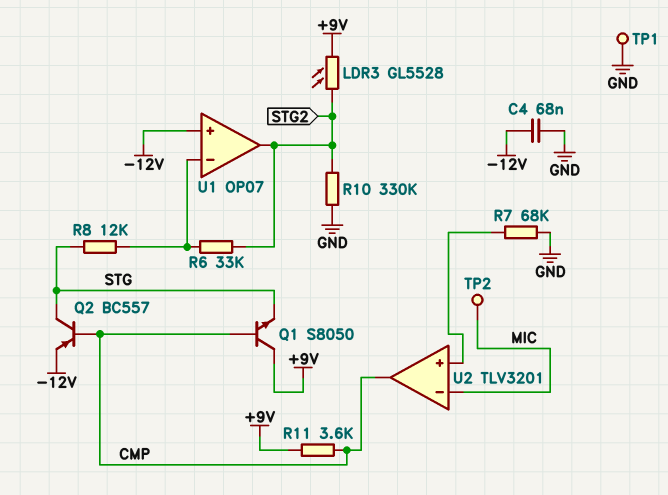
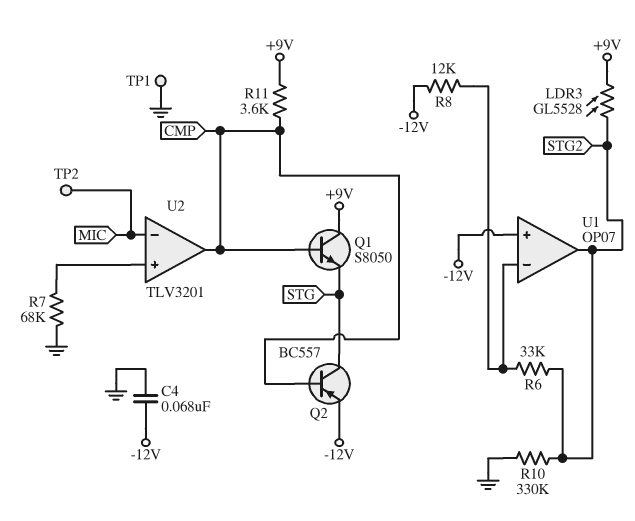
R8: 12k (STG, U1/in-) -> 12k (-12V, U1/in-)

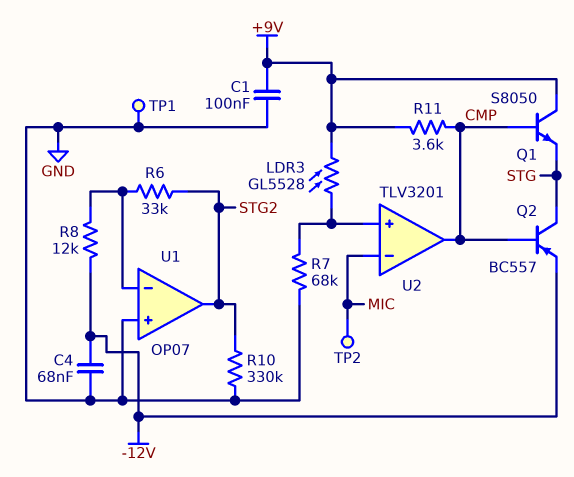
C1: none -> 100nF (+9V, GND)
LDR3: GL5528 (+9V, STG2) -> GL5528 (+9V, U2/in+)
U1 pin in+: -12V -> GND

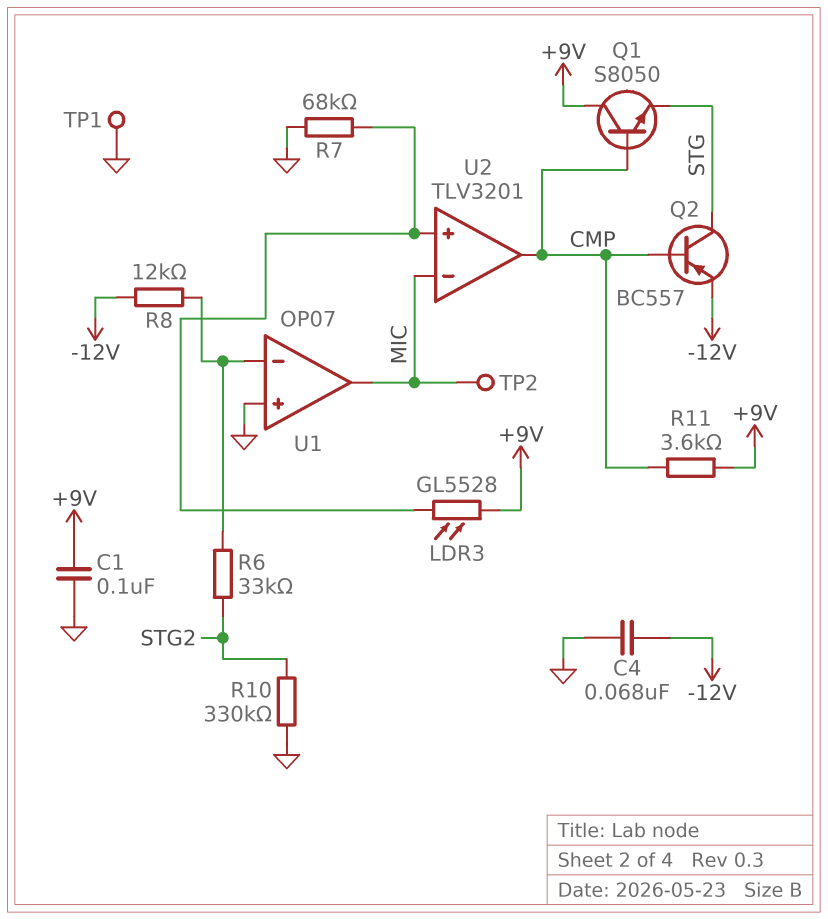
U1 pin out: STG2 -> MIC

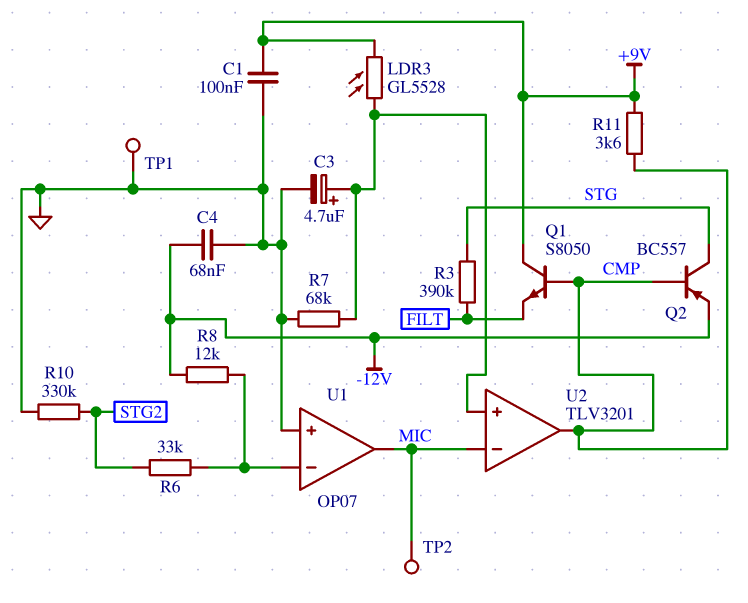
C3: none -> 4.7uF (plus U2/in+, minus GND)
Q1: NPN S8050 (B CMP, C +9V, E STG) -> NPN S8050 (B CMP, C +9V, E FILT)
R3: none -> 390k (FILT, STG)

